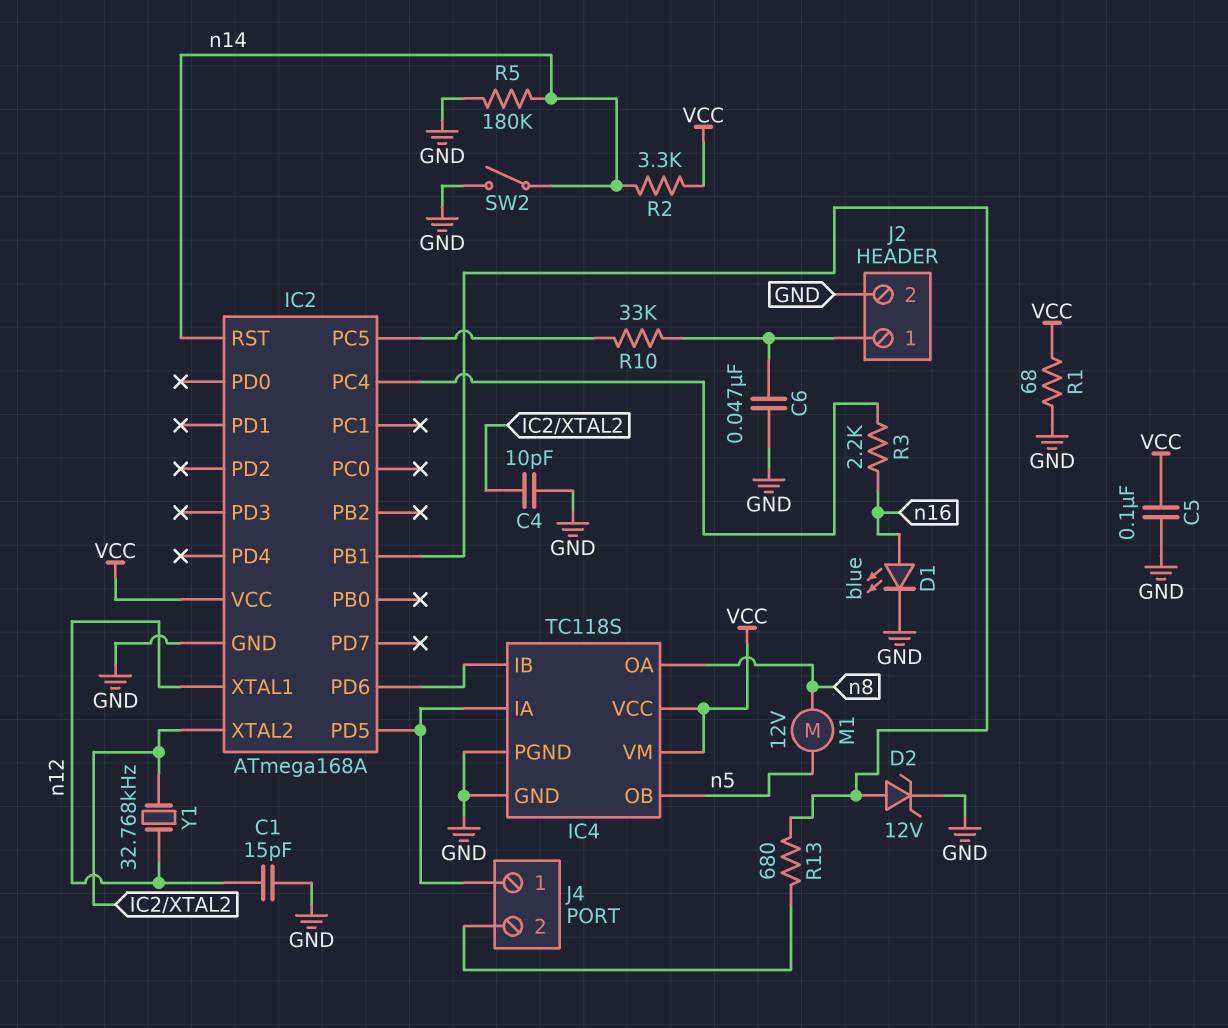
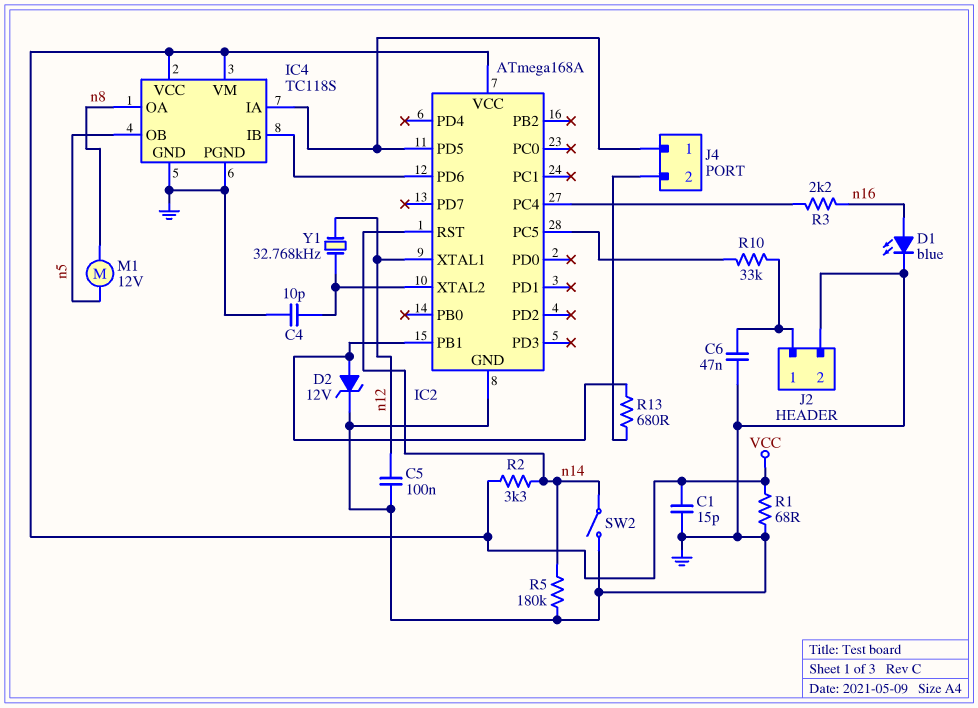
C1: 15pF (GND, n12) -> 15pF (GND, VCC)
C5: 100nF (GND, VCC) -> 100nF (GND, n12)

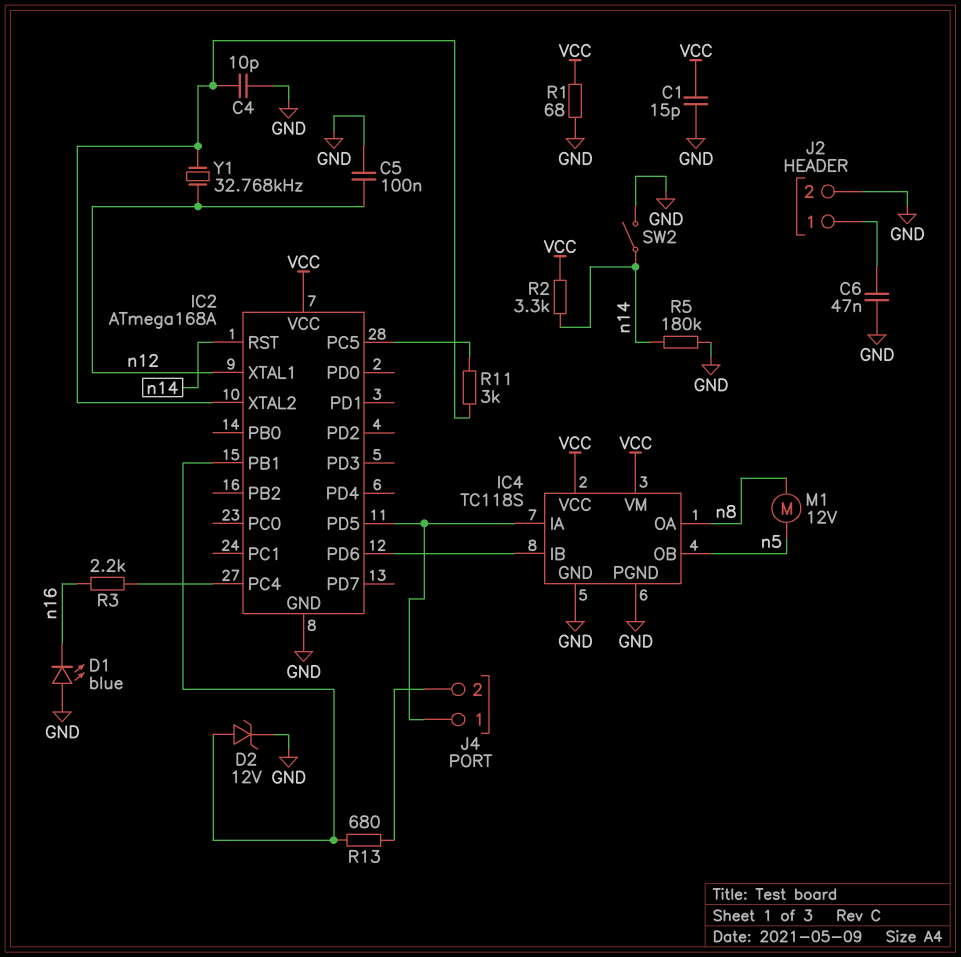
D1: LED blue (A n16, K GND) -> LED blue (A GND, K n16)
R10: 33k (IC2/PC5, J2/1) -> none
R11: none -> 3k (IC2/PC5, IC2/XTAL2)

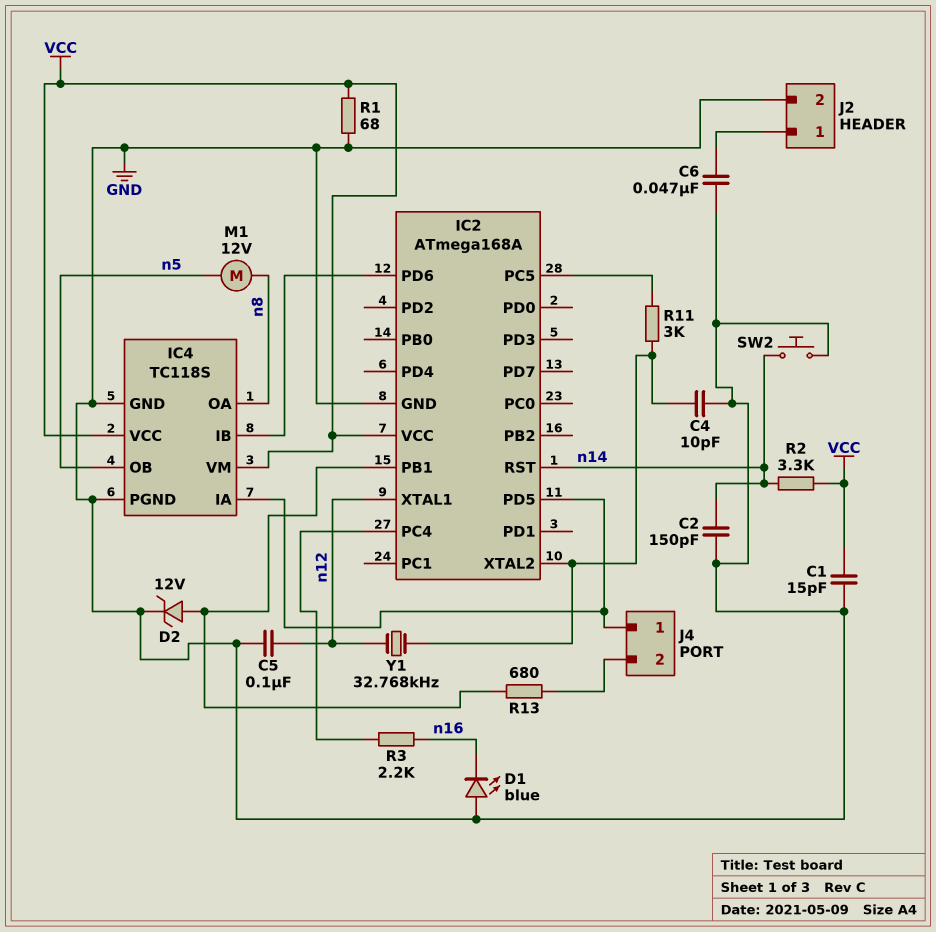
C2: none -> 150pF (GND, n14)
R5: 180k (GND, n14) -> none
SW2: switch (GND, n14) -> button (GND, n14)

